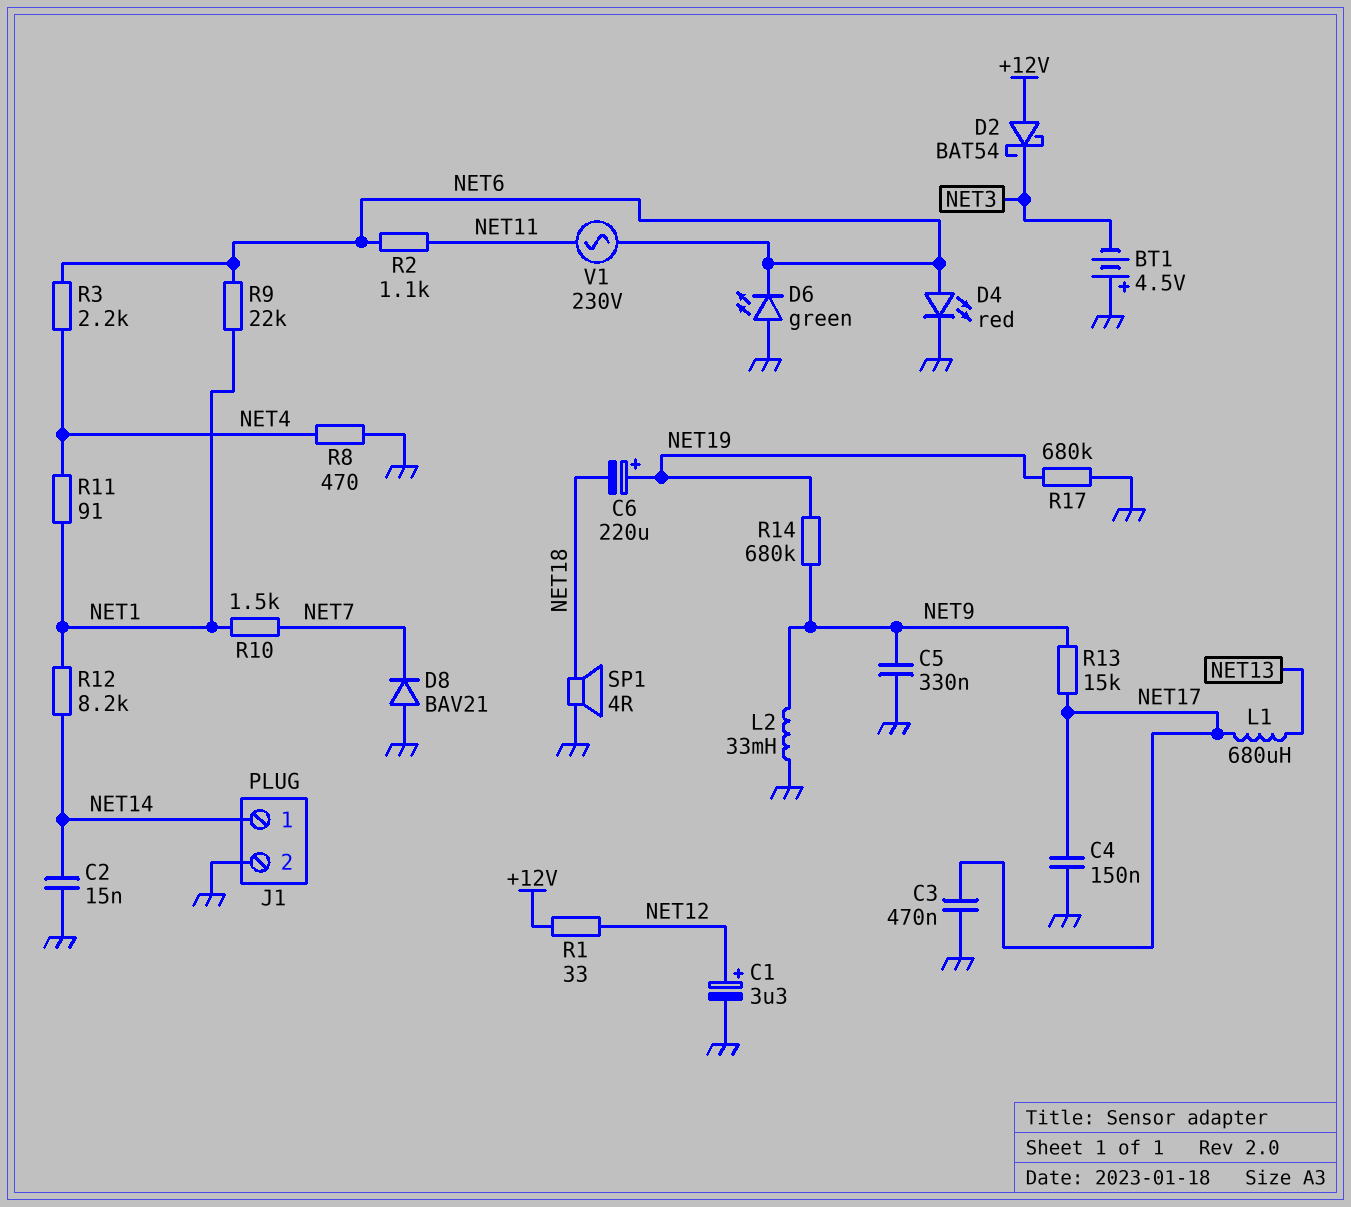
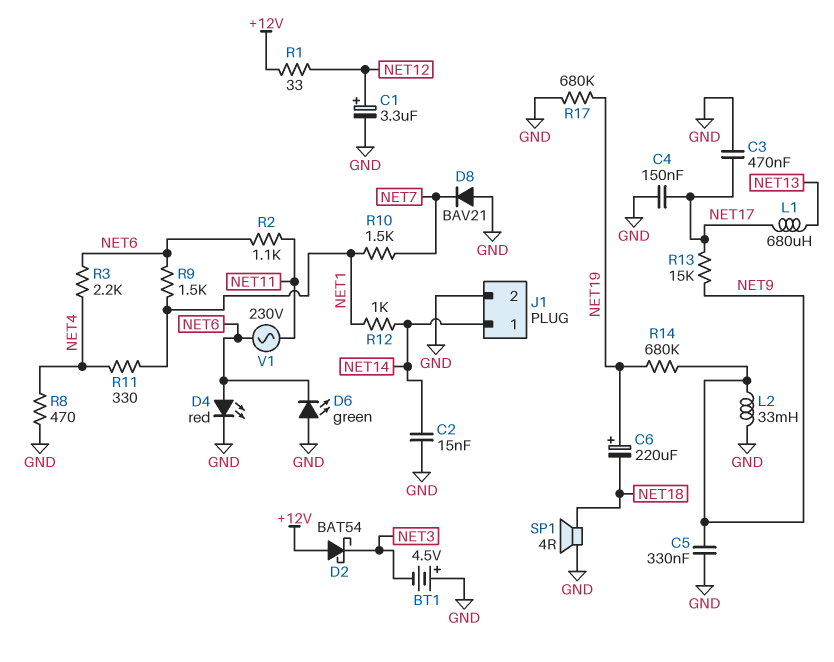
R9: 22k (NET1, NET6) -> 1.5k (NET1, NET6)
R11: 91 (NET1, NET4) -> 330 (NET1, NET4)
R12: 8.2k (NET1, NET14) -> 1k (NET1, NET14)

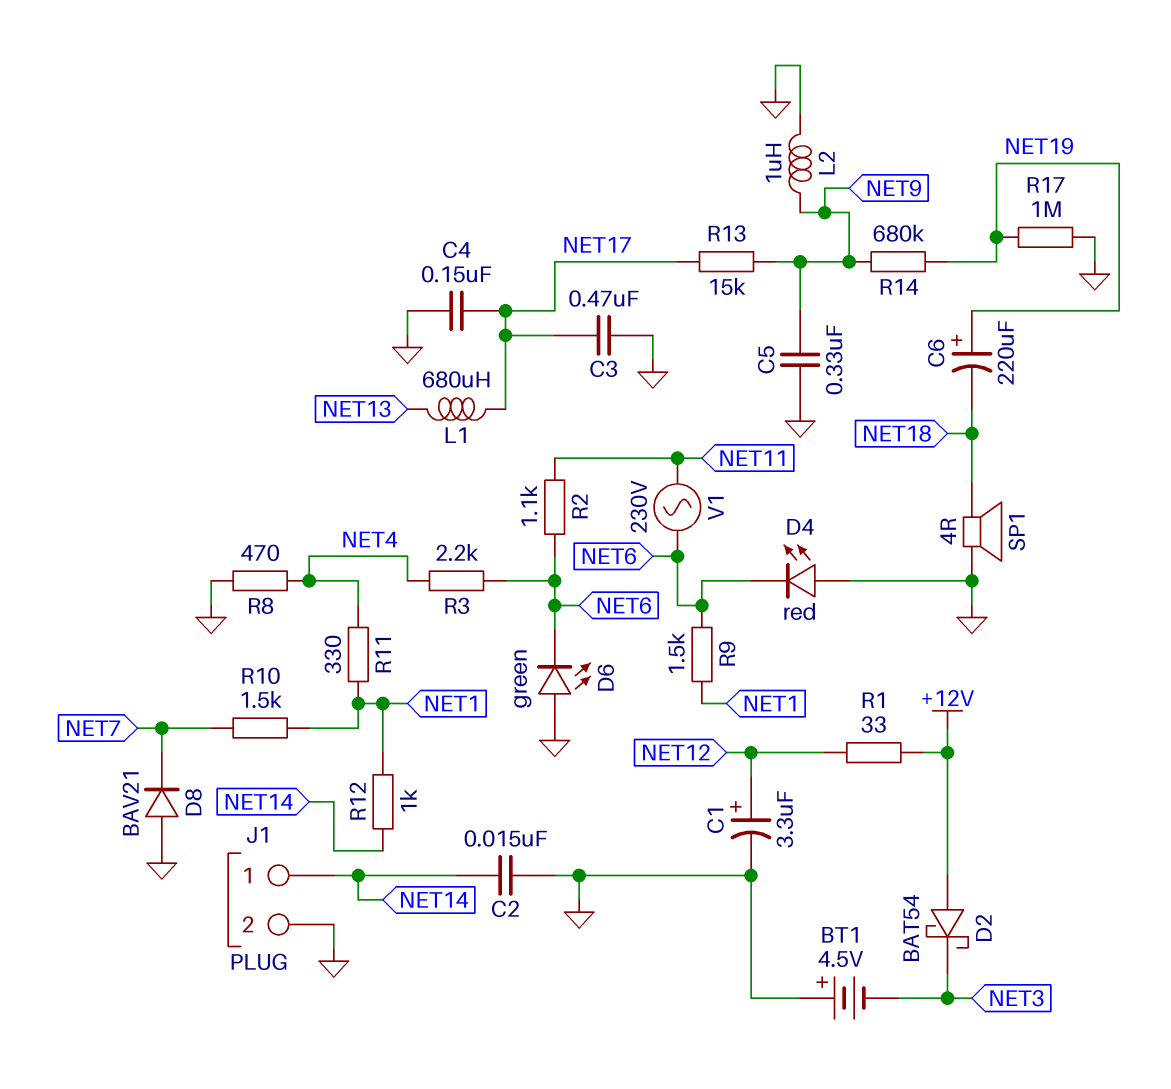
D4: LED red (A NET6, K GND) -> LED red (A GND, K NET6)
L2: 33mH (GND, NET9) -> 1uH (GND, NET9)
R17: 680k (GND, NET19) -> 1M (GND, NET19)

